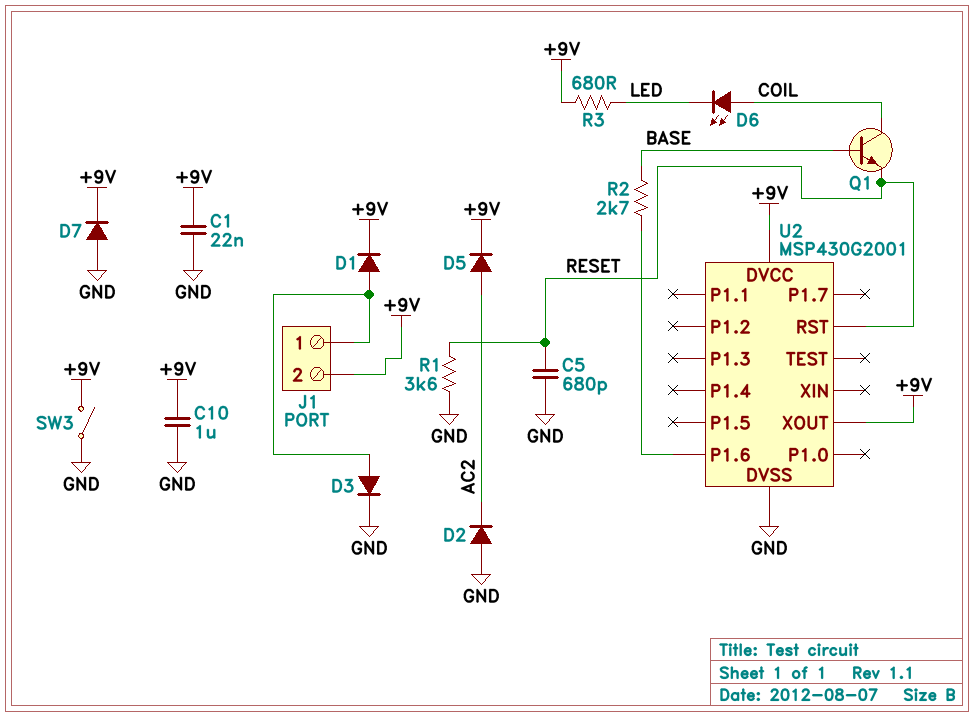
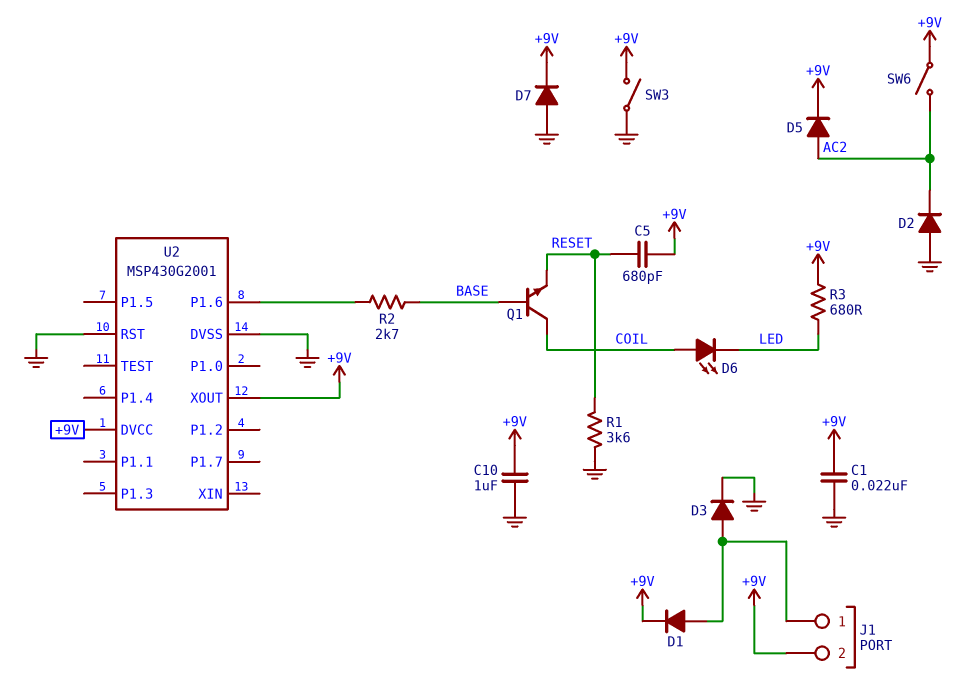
C5: 680pF (GND, RESET) -> 680pF (+9V, RESET)
SW6: none -> switch (+9V, AC2)
U2 pin RST: RESET -> GND

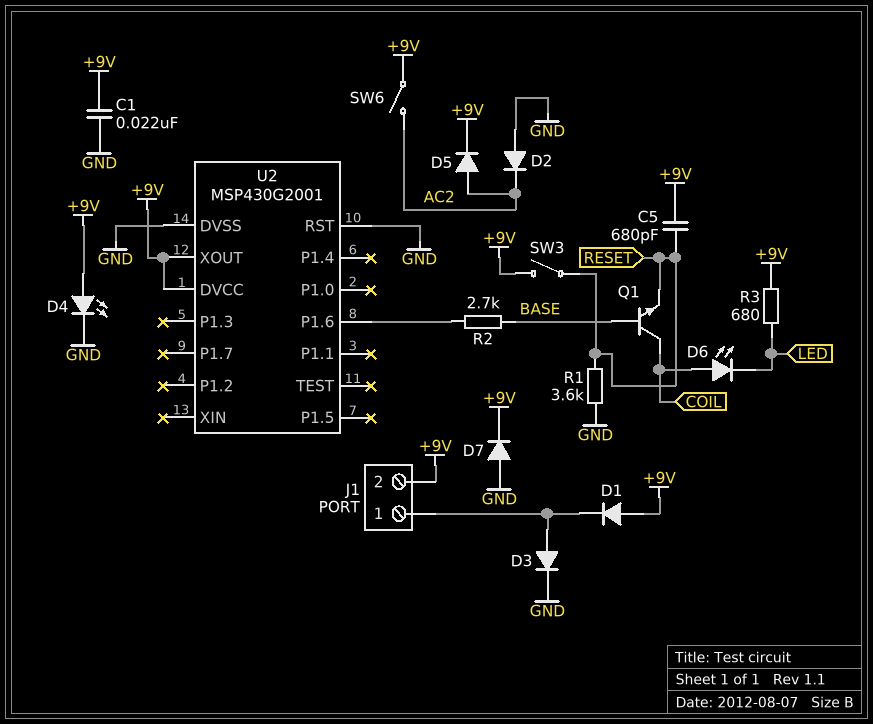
C10: 1uF (+9V, GND) -> none
D1: diode (A J1/1, K +9V) -> diode (A +9V, K J1/1)
D4: none -> LED (A +9V, K GND)
SW3: switch (+9V, GND) -> switch (+9V, RESET)

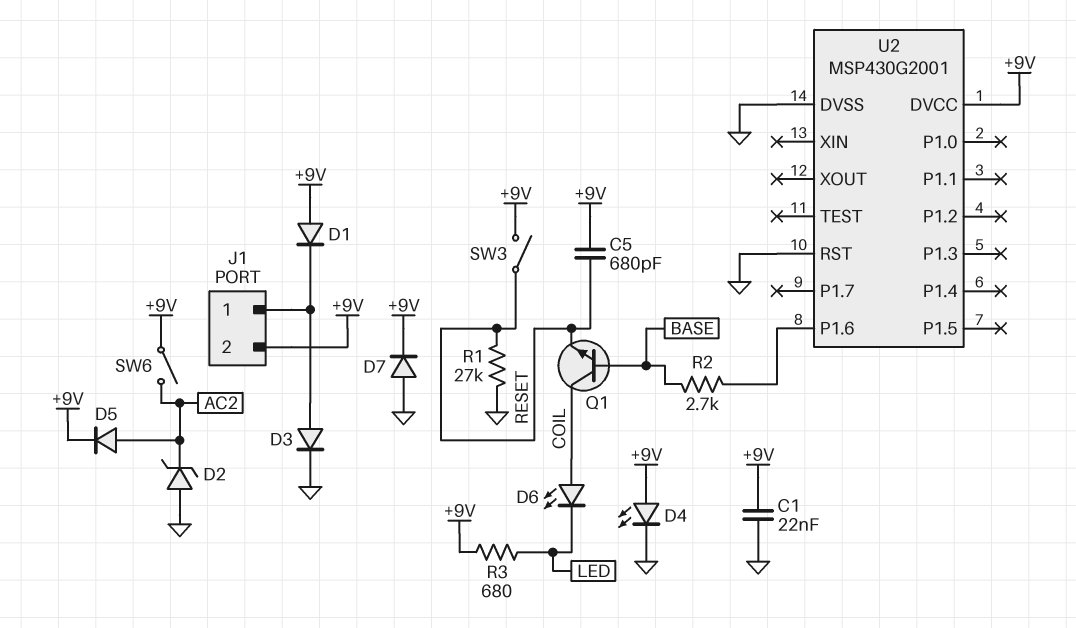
D2: diode (A GND, K AC2) -> zener (A GND, K AC2)
R1: 3.6k (GND, RESET) -> 27k (GND, RESET)
U2 pin XOUT: +9V -> none

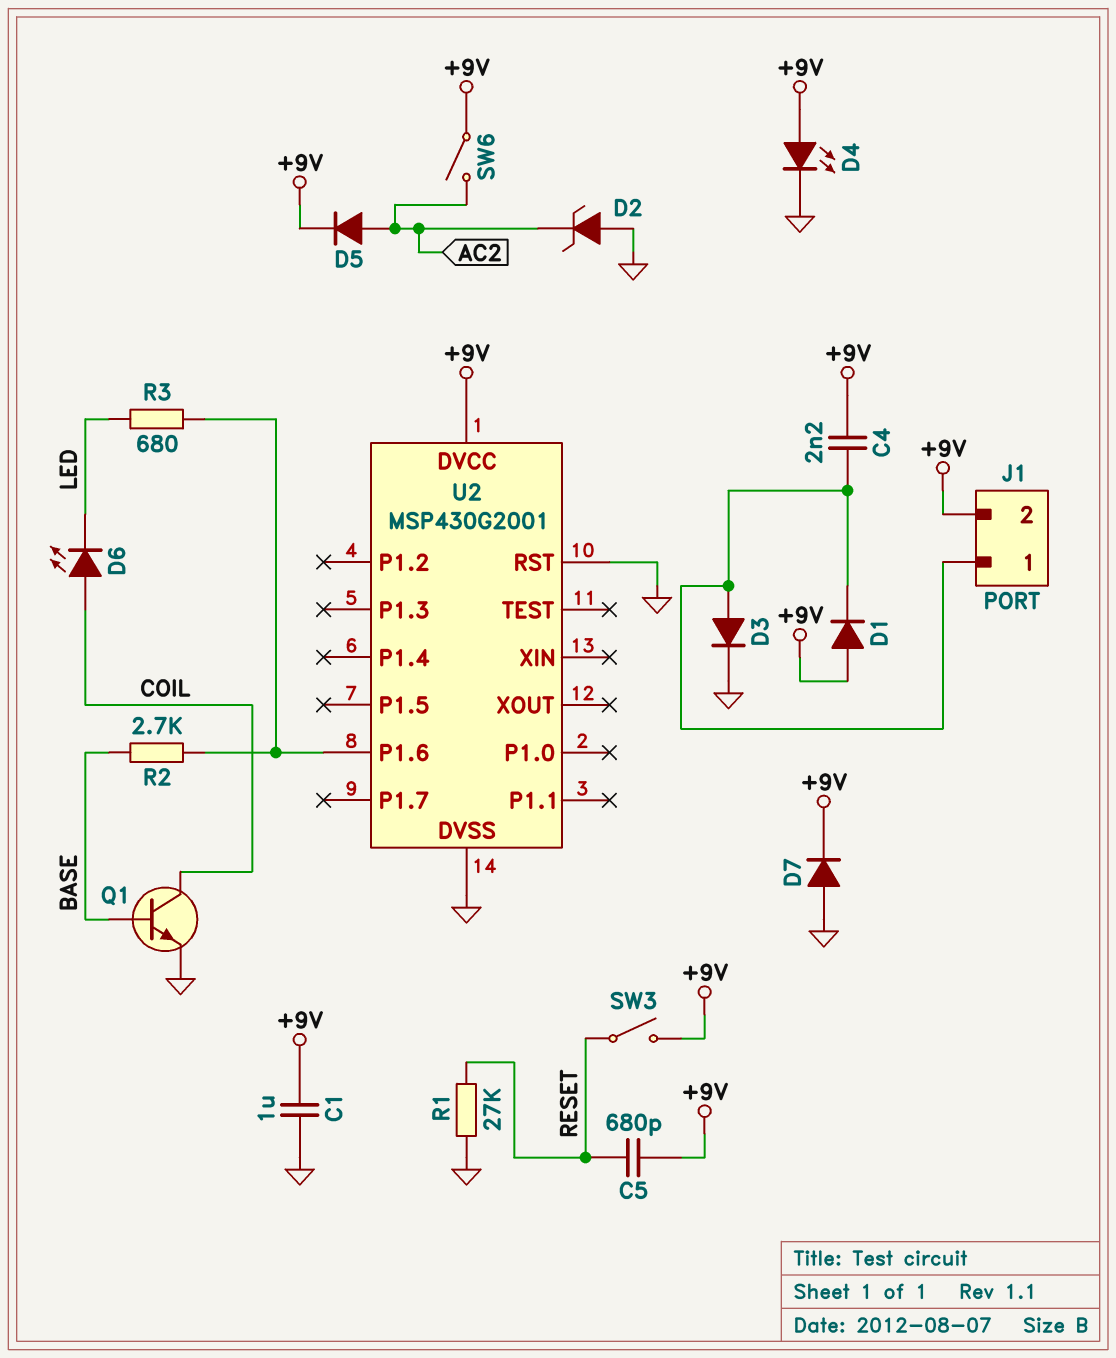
C1: 22nF (+9V, GND) -> 1uF (+9V, GND)
C4: none -> 2.2nF (+9V, J1/1)
Q1: NPN (B BASE, C COIL, E RESET) -> NPN (B BASE, C COIL, E GND)
R3: 680 (+9V, LED) -> 680 (LED, U2/P1.6)

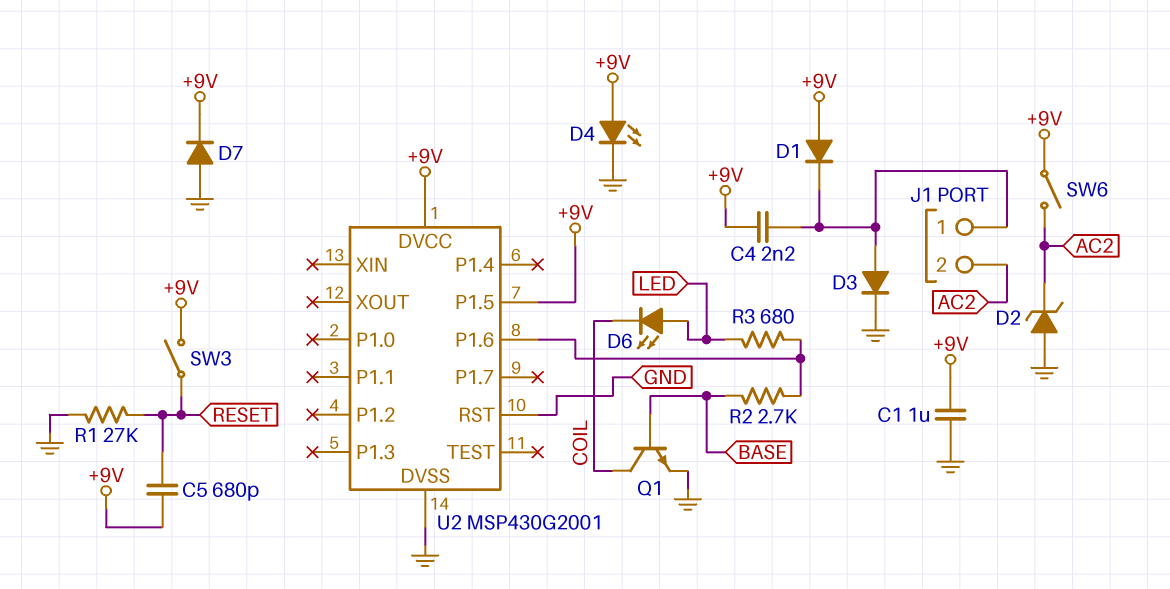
D5: diode (A AC2, K +9V) -> none
D6: LED (A COIL, K LED) -> LED (A LED, K COIL)
J1 pin 2: +9V -> AC2
U2 pin P1.5: none -> +9V

